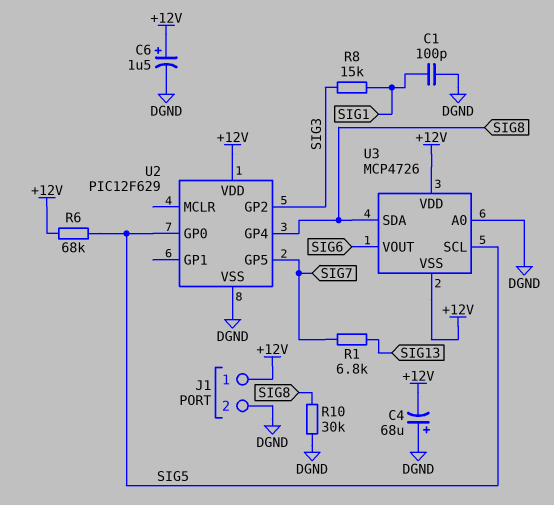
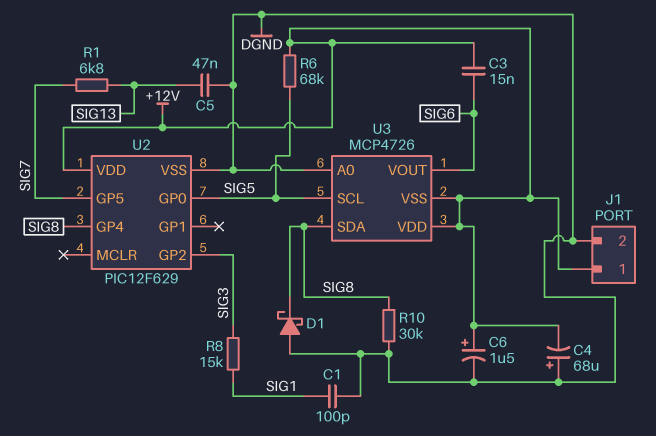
C3: none -> 15nF (+12V, SIG6)
C5: none -> 47nF (DGND, SIG13)
D1: none -> schottky (A DGND, K SIG8)

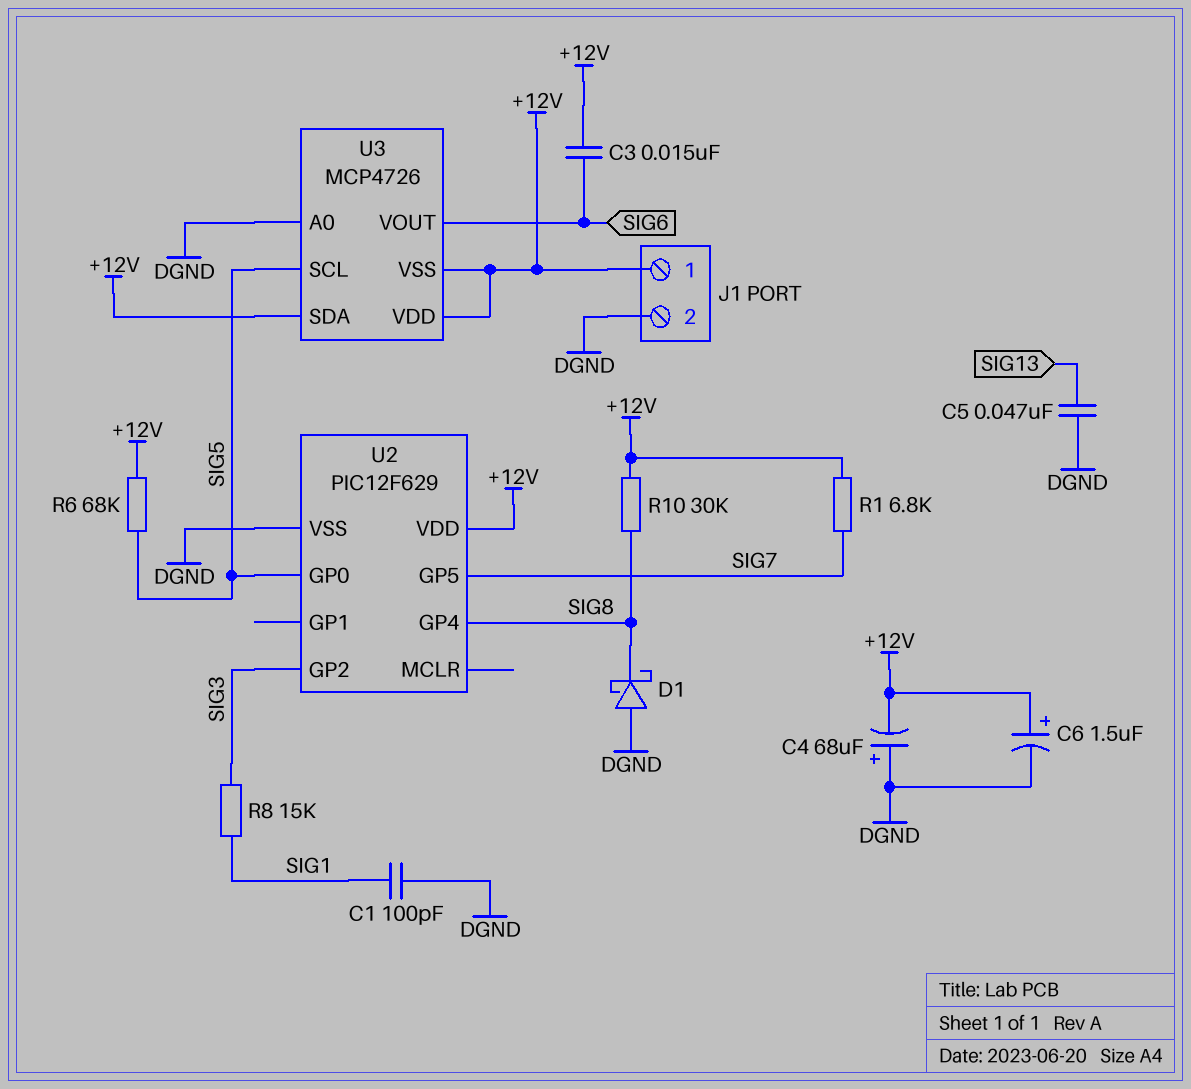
R1: 6.8k (SIG7, SIG13) -> 6.8k (+12V, SIG7)
R10: 30k (DGND, SIG8) -> 30k (+12V, SIG8)
U3 pin SDA: SIG8 -> +12V

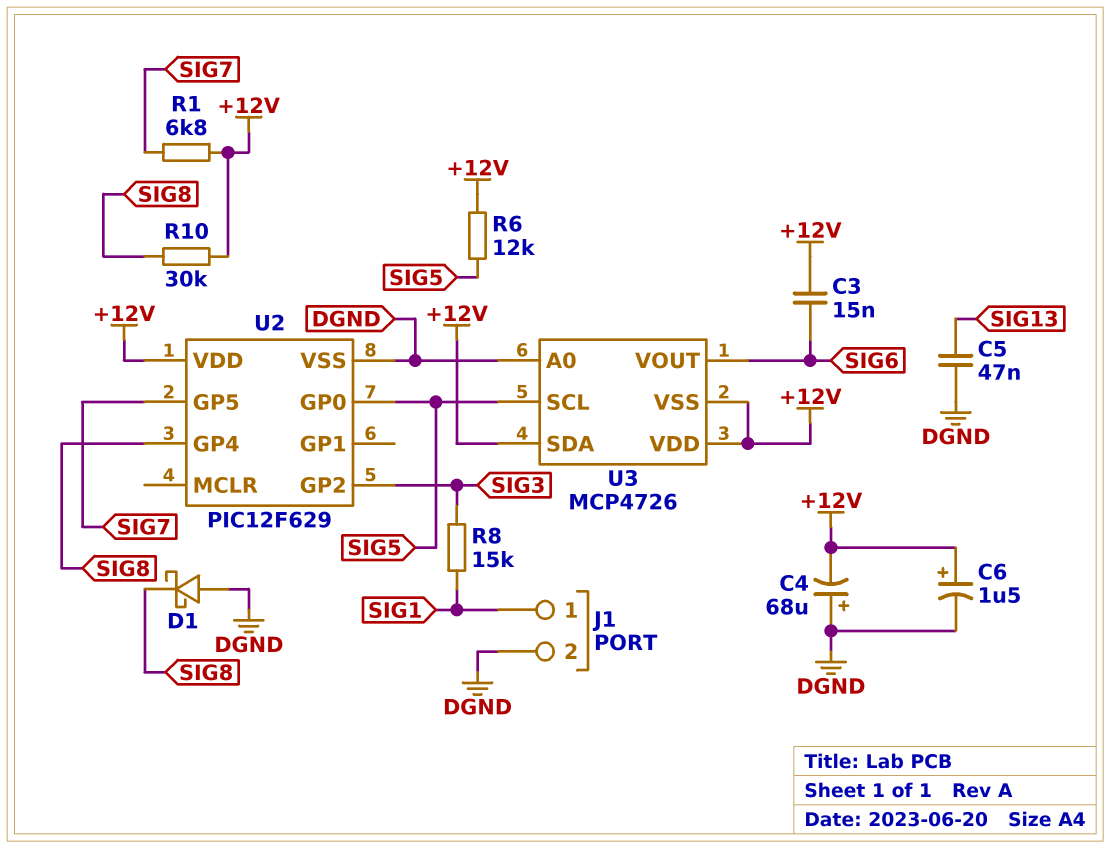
C1: 100pF (DGND, SIG1) -> none
J1 pin 1: +12V -> SIG1
R6: 68k (+12V, SIG5) -> 12k (+12V, SIG5)

